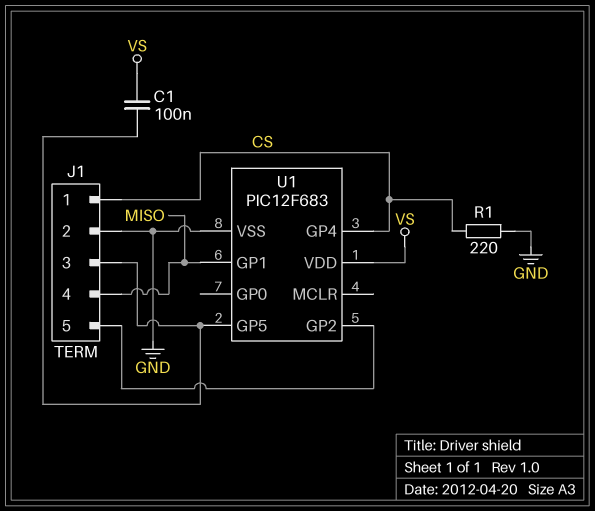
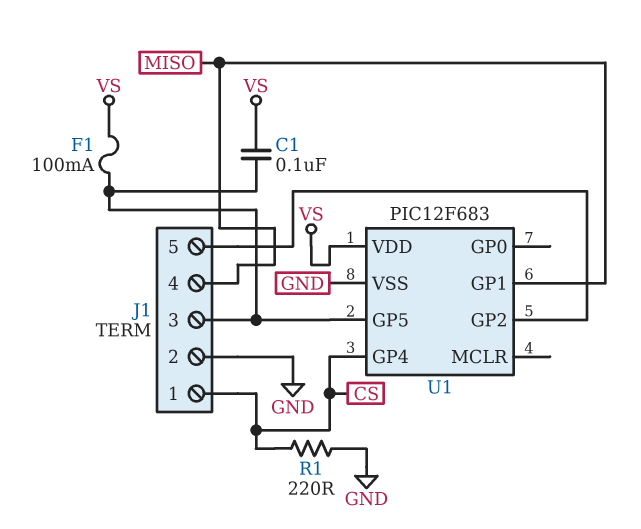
F1: none -> 100mA (J1/3, VS)

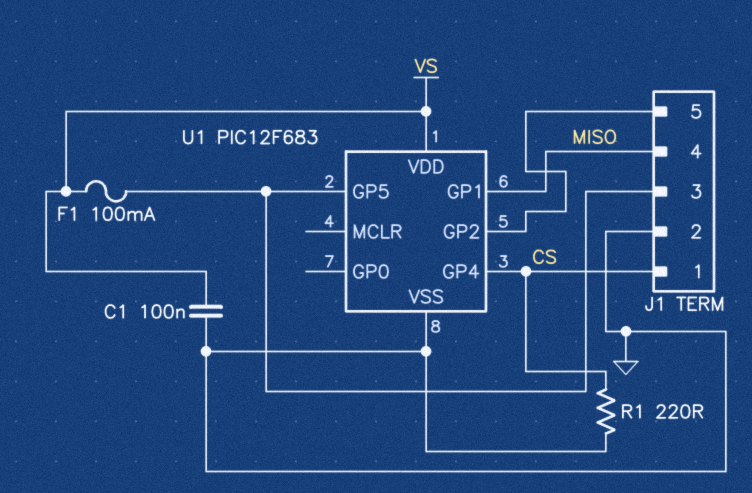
C1: 100nF (J1/3, VS) -> 100nF (GND, VS)

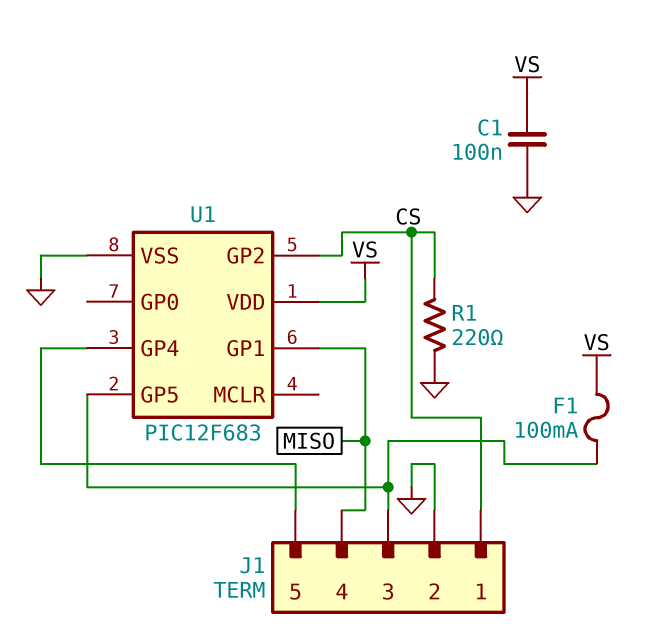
U1 pin GP2: J1/5 -> CS
U1 pin GP4: CS -> J1/5

